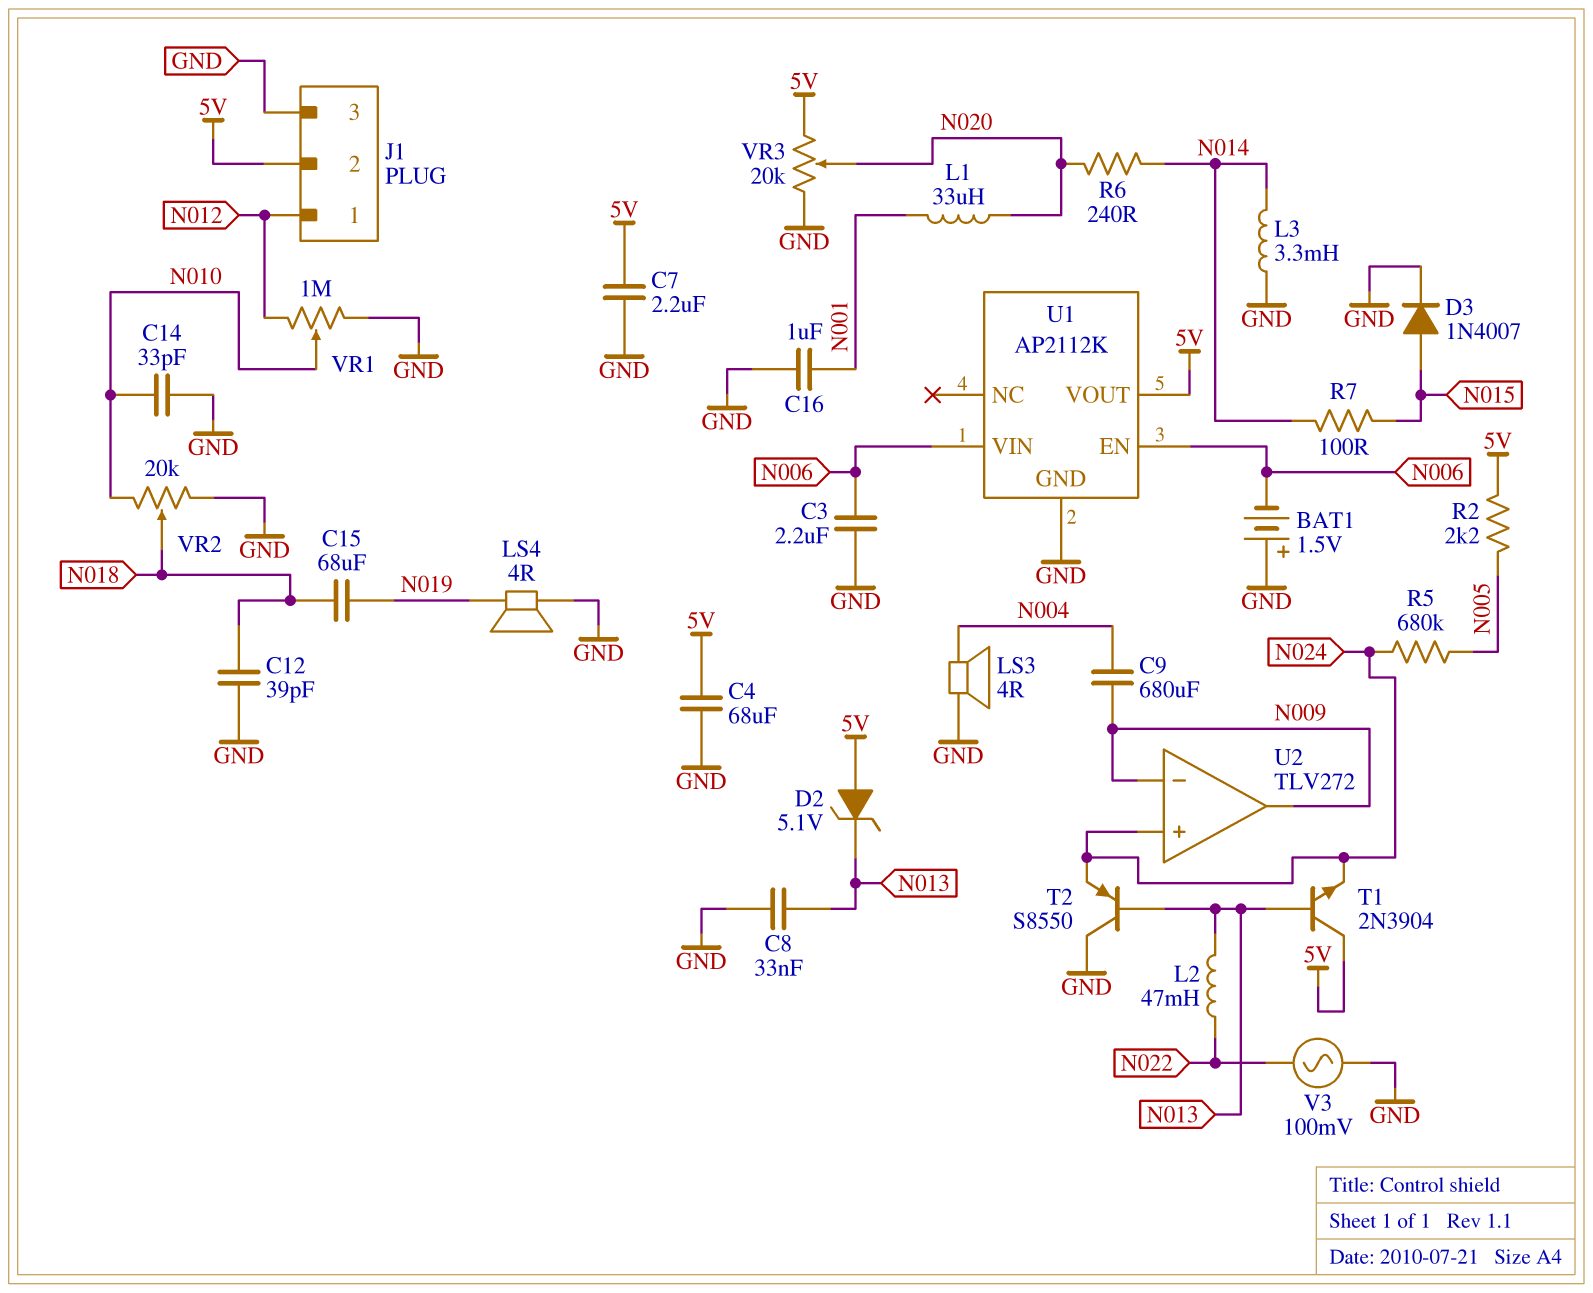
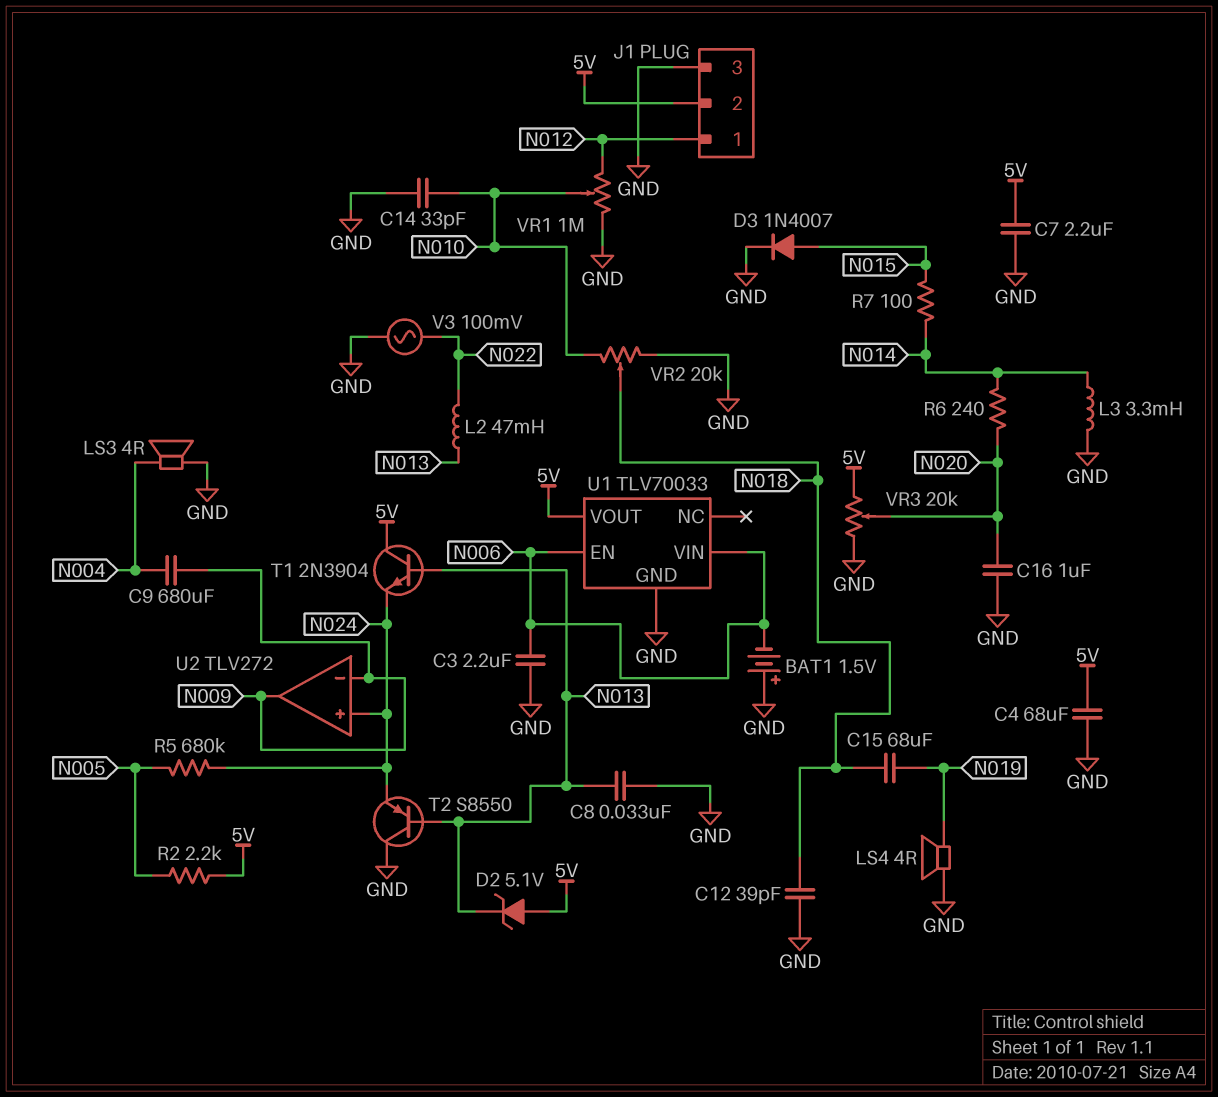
C16: 1uF (GND, N001) -> 1uF (GND, N020)
L1: 33uH (N001, N020) -> none
U1: AP2112K -> TLV70033

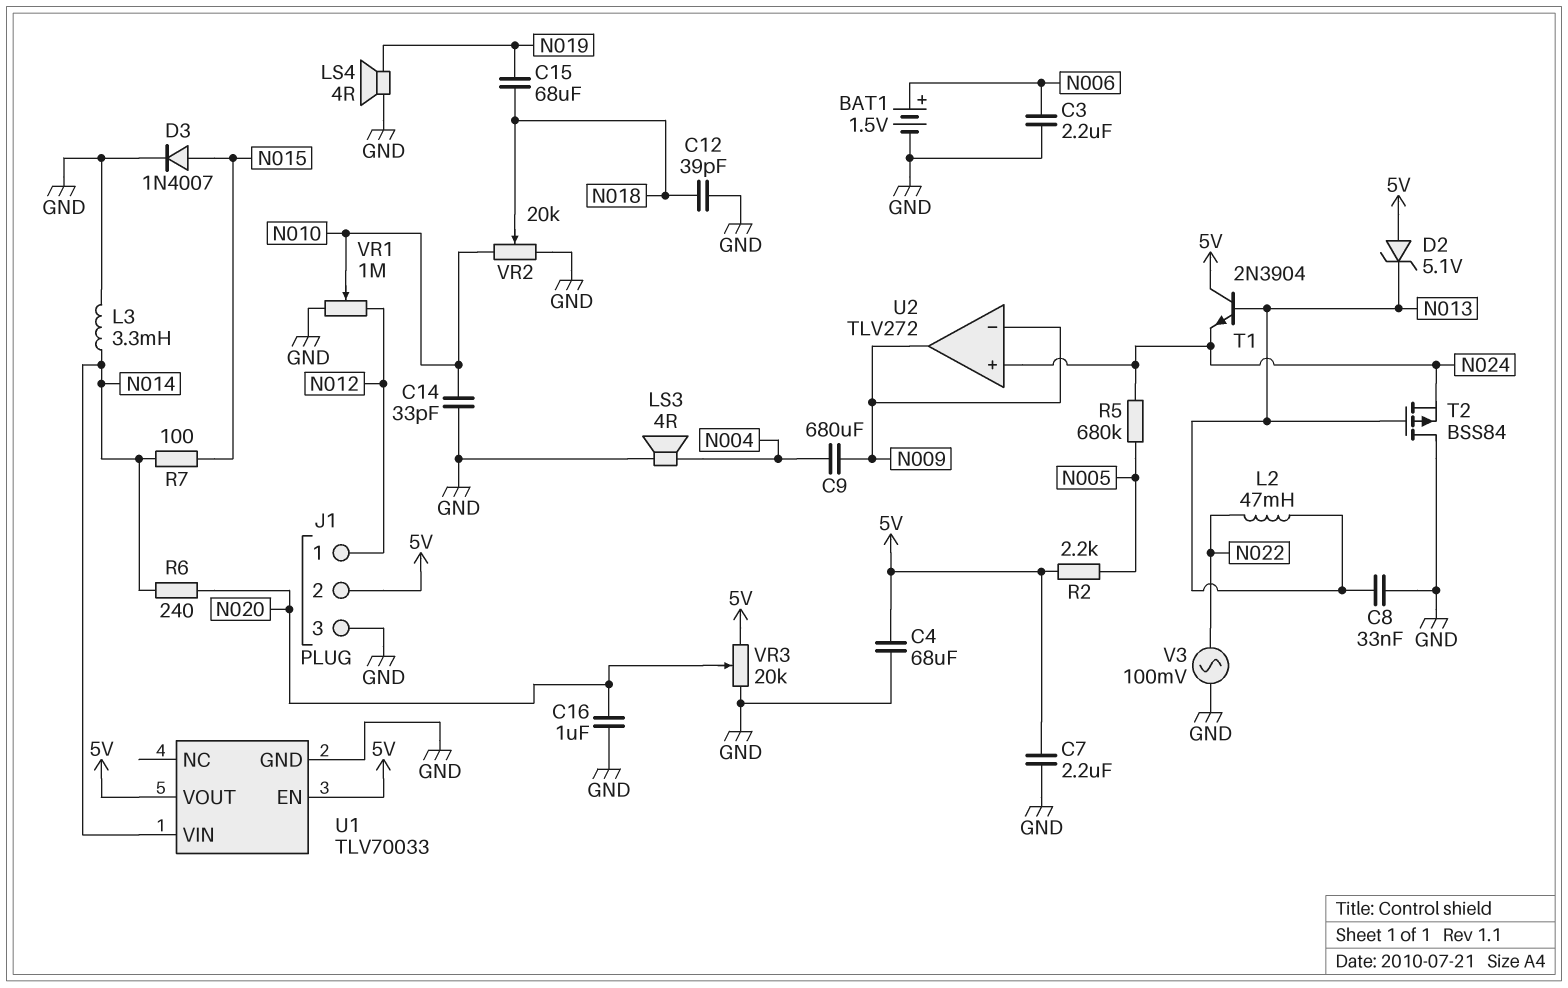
BAT1: 1.5V (plus GND, minus N006) -> 1.5V (plus N006, minus GND)
T2: PNP S8550 (B N013, C GND, E N024) -> PMOS BSS84 (G N013, D GND, S N024)
U1 pin EN: N006 -> 5V
U1 pin VIN: N006 -> N014

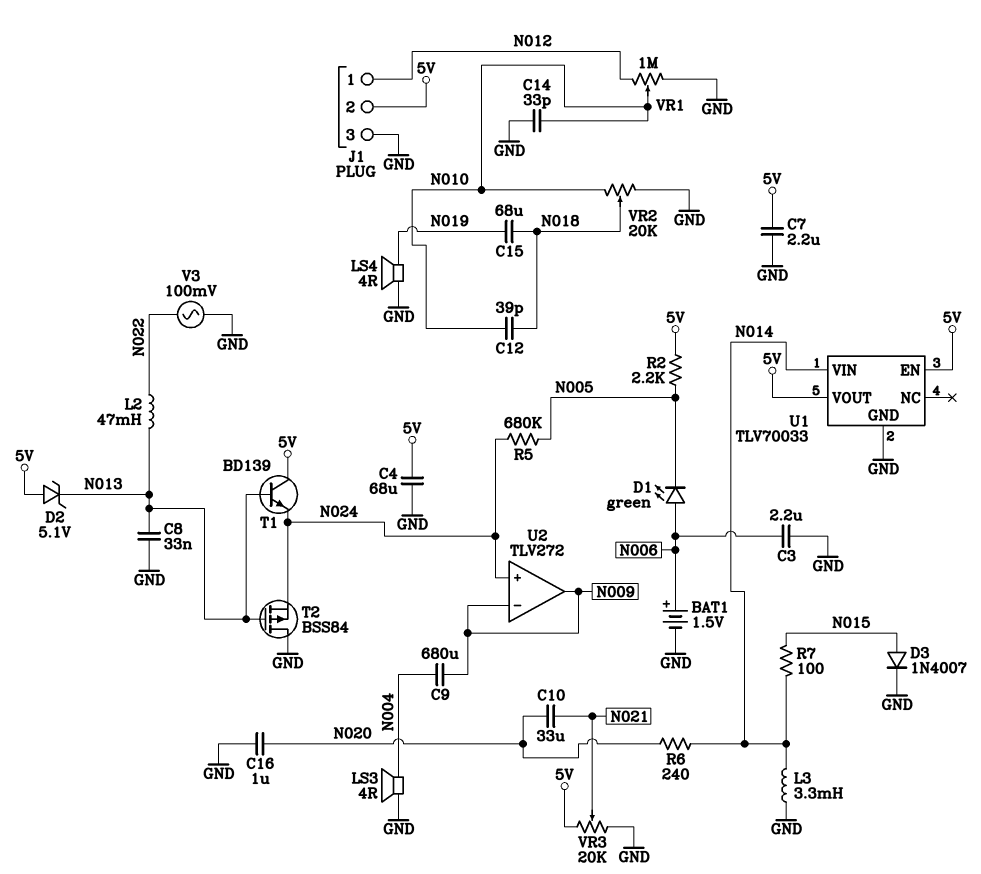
C10: none -> 33uF (N020, N021)
C12: 39pF (GND, N018) -> 39pF (N010, N018)
D1: none -> LED green (A N006, K N005)
T1: NPN 2N3904 (B N013, C 5V, E N024) -> NPN BD139 (B N013, C 5V, E N024)
VR3: 20k (5V, GND, wiper N020) -> 20k (5V, GND, wiper N021)

